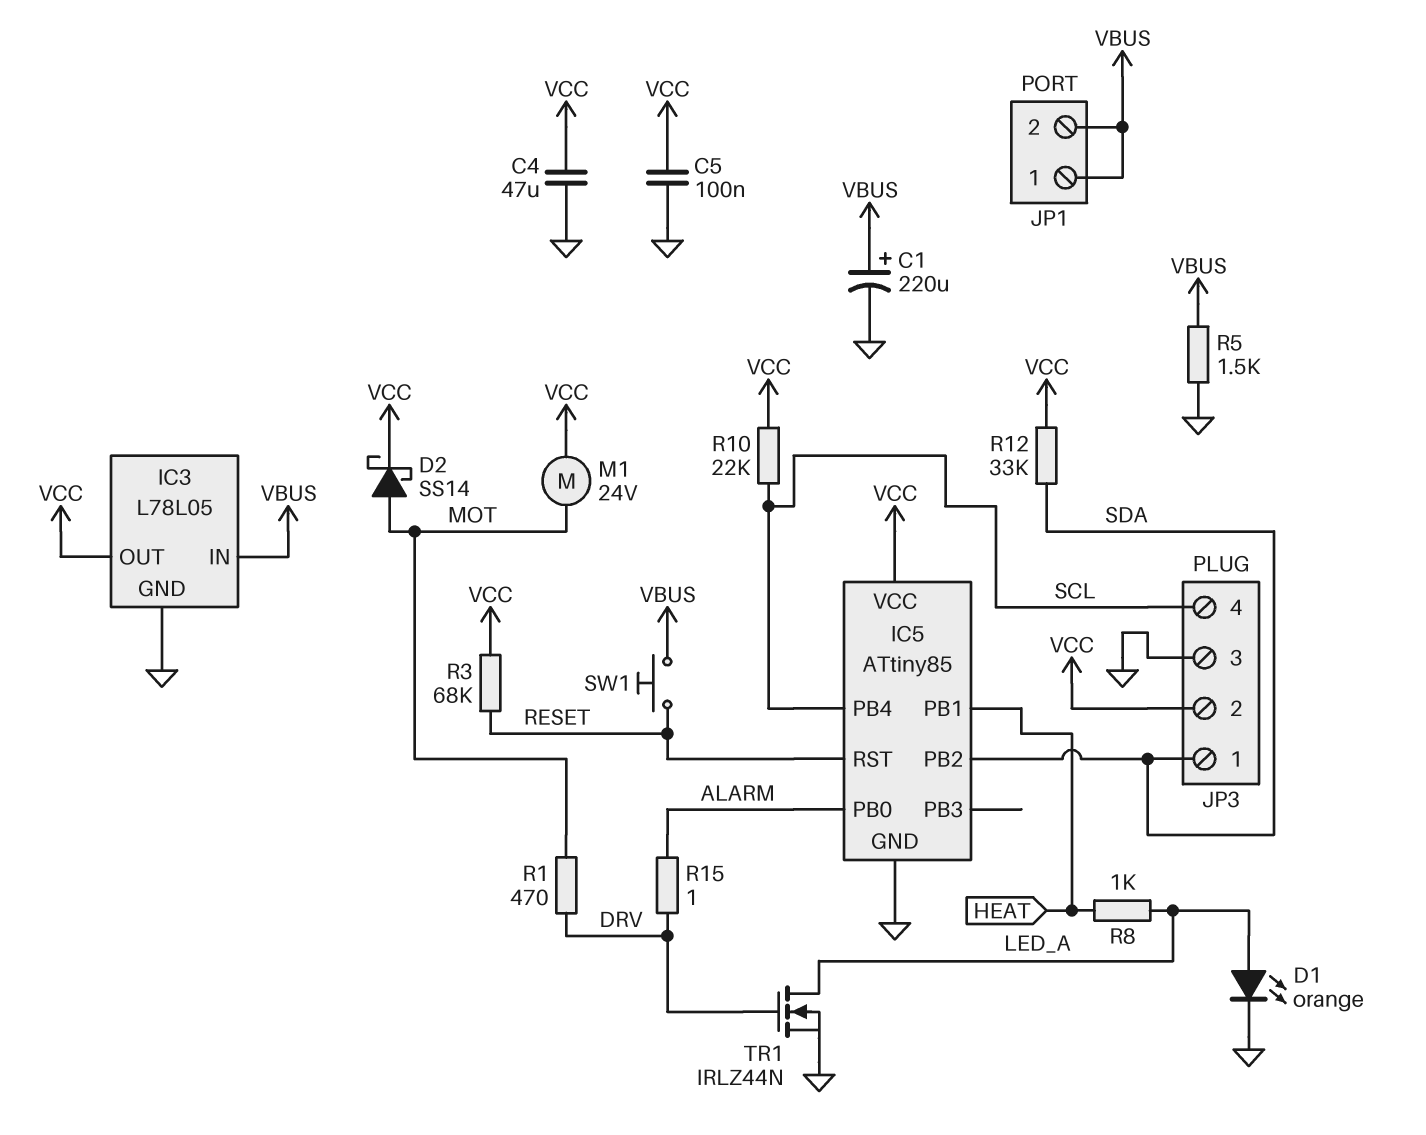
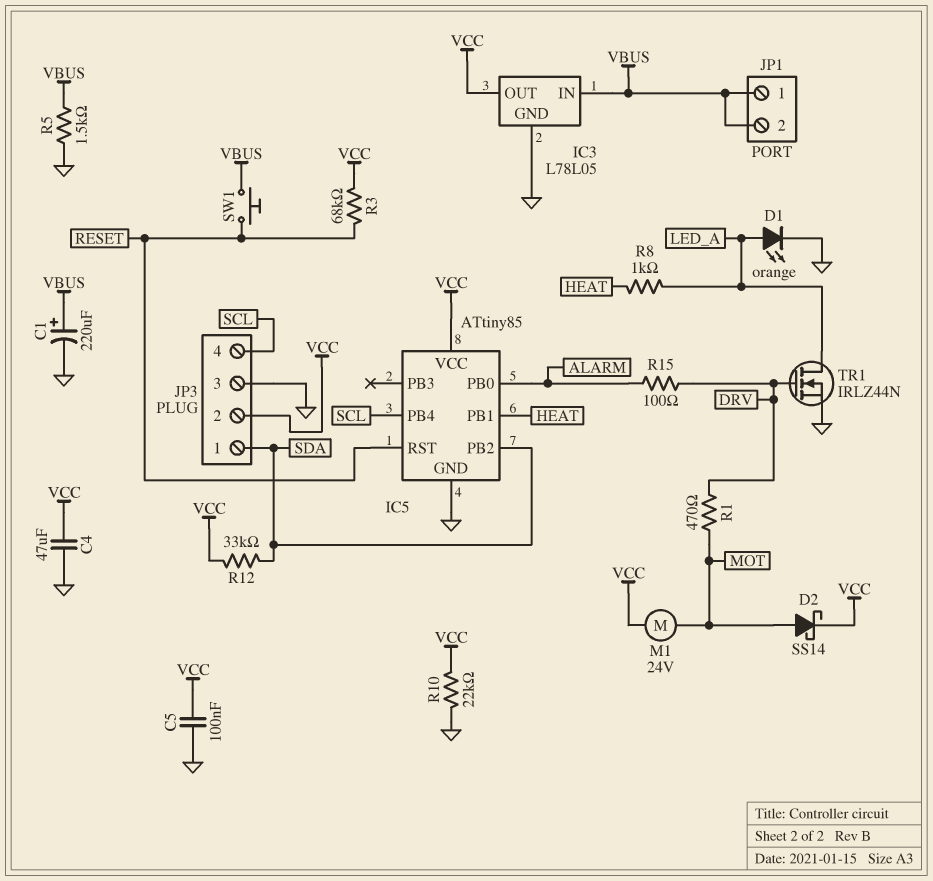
R10: 22k (SCL, VCC) -> 22k (GND, VCC)
R15: 1 (ALARM, DRV) -> 100 (ALARM, DRV)

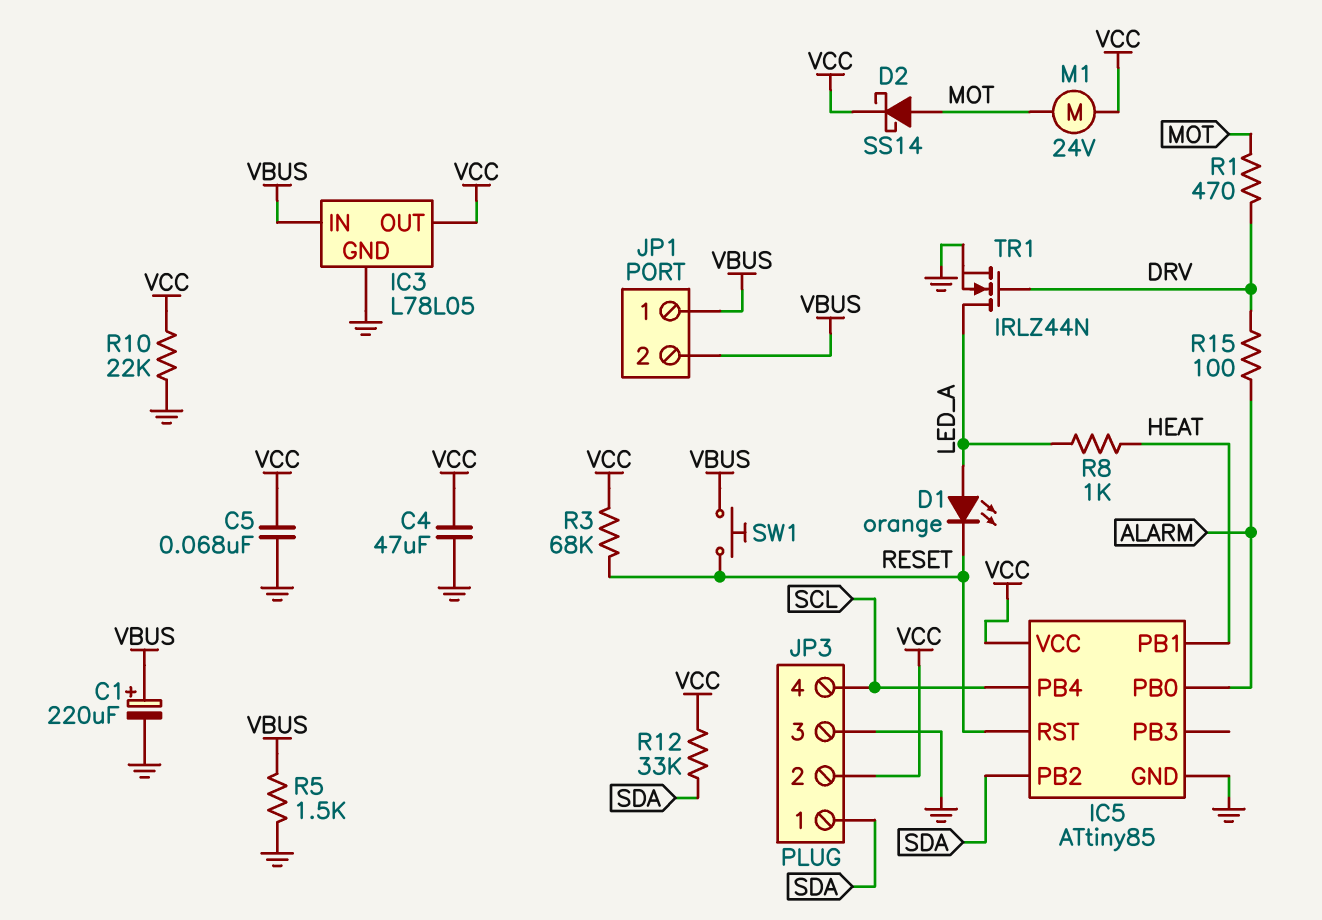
C5: 100nF (GND, VCC) -> 68nF (GND, VCC)
D1: LED orange (A LED_A, K GND) -> LED orange (A LED_A, K RESET)

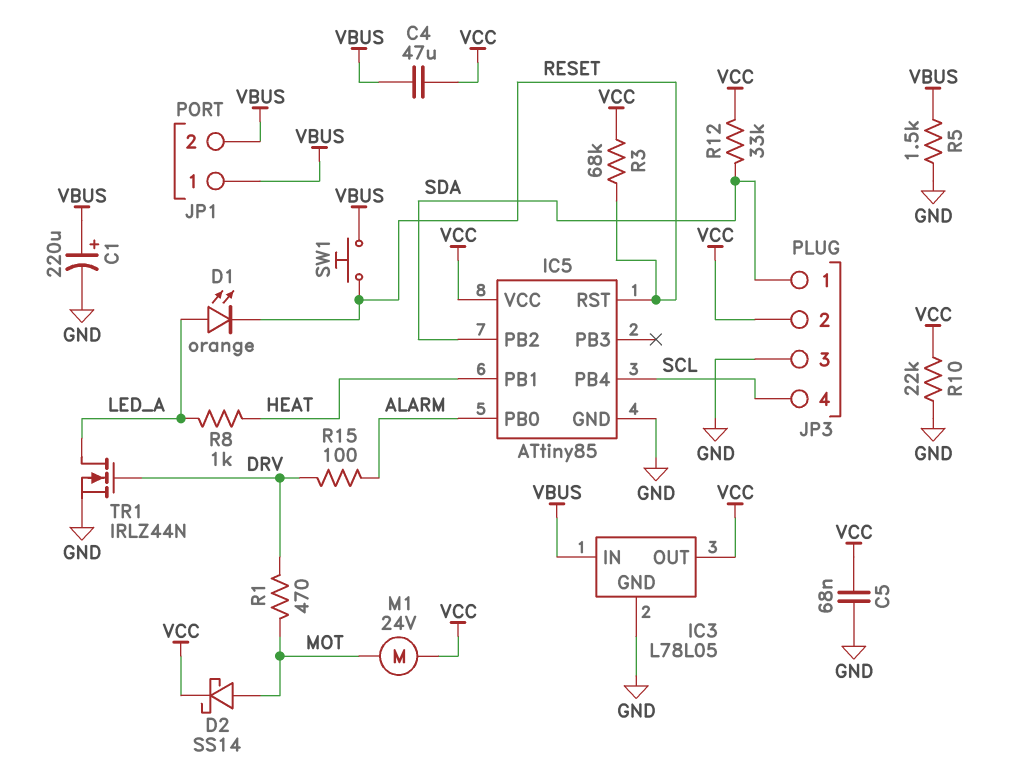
C4: 47uF (GND, VCC) -> 47uF (VBUS, VCC)

